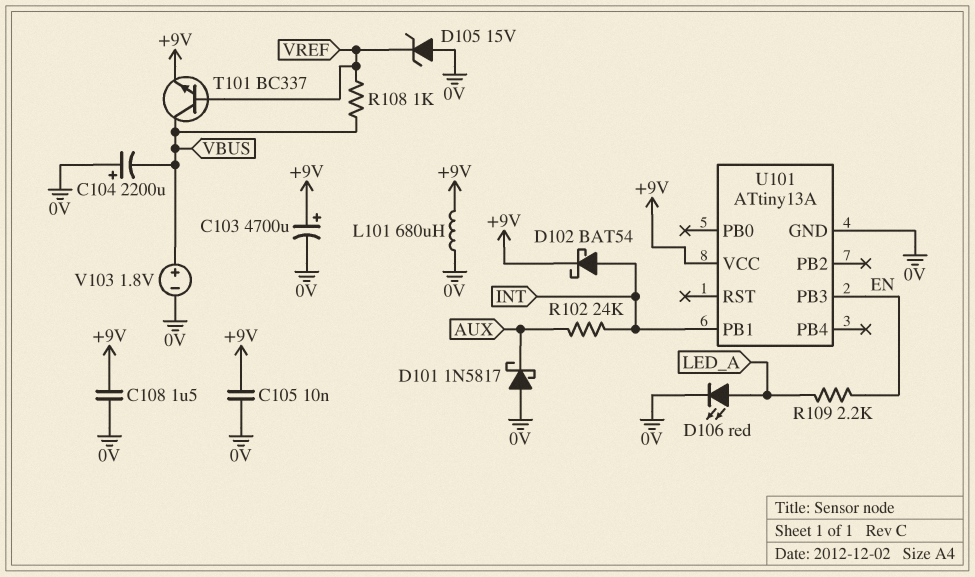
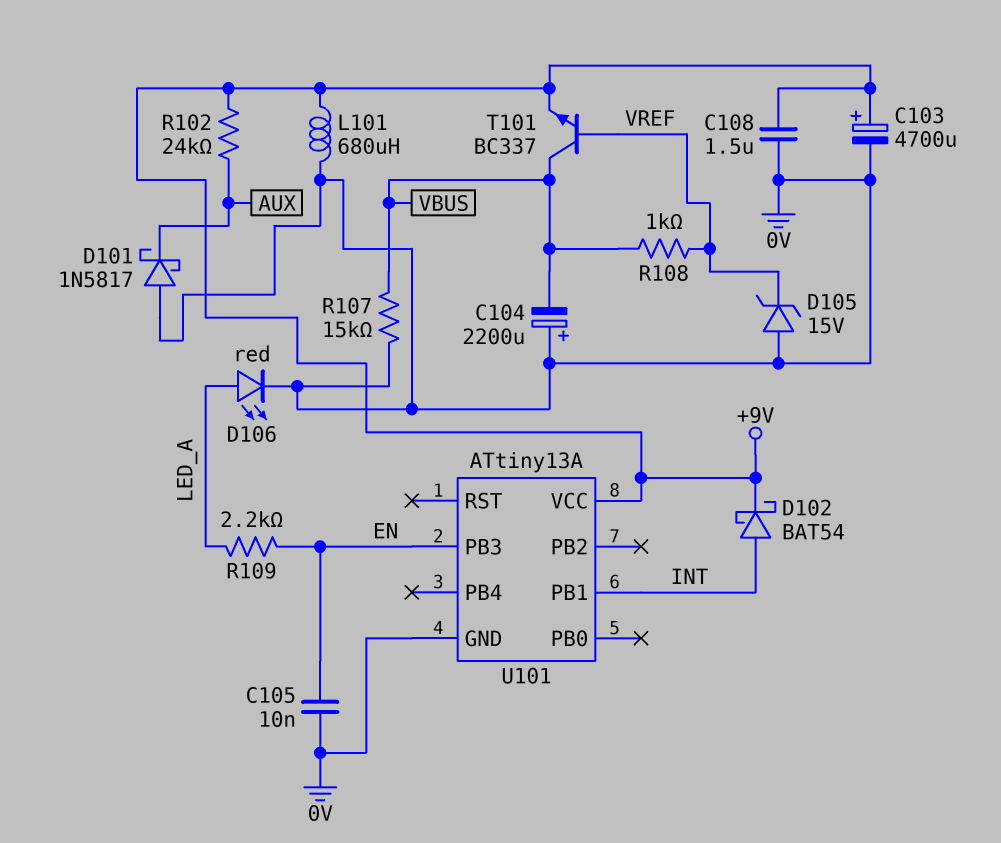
C105: 10nF (+9V, 0V) -> 10nF (0V, EN)
R102: 24k (AUX, INT) -> 24k (+9V, AUX)
R107: none -> 15k (0V, VBUS)
V103: 1.8V (plus VBUS, minus 0V) -> none

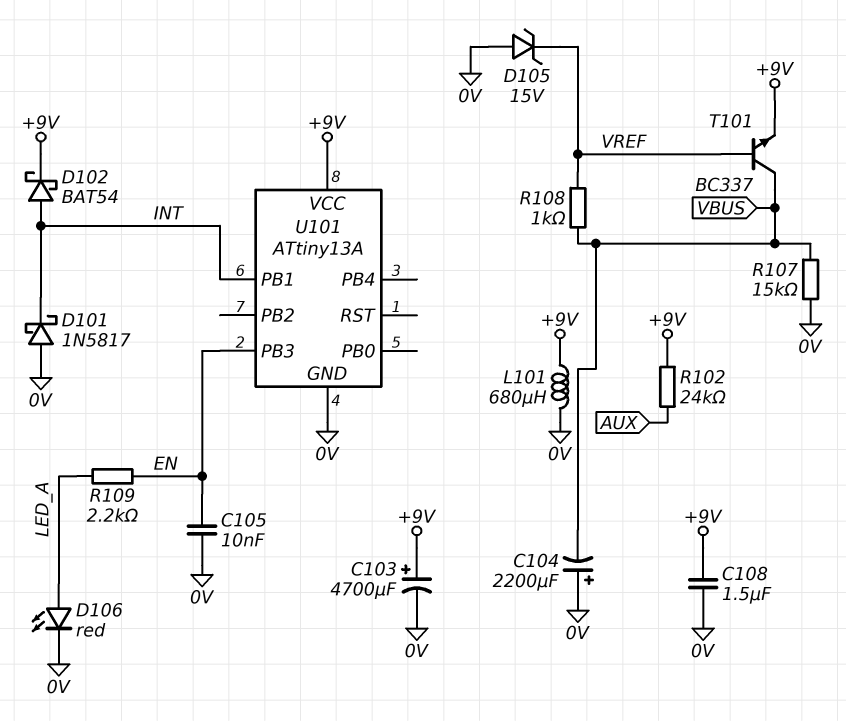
D101: schottky 1N5817 (A 0V, K AUX) -> schottky 1N5817 (A 0V, K INT)

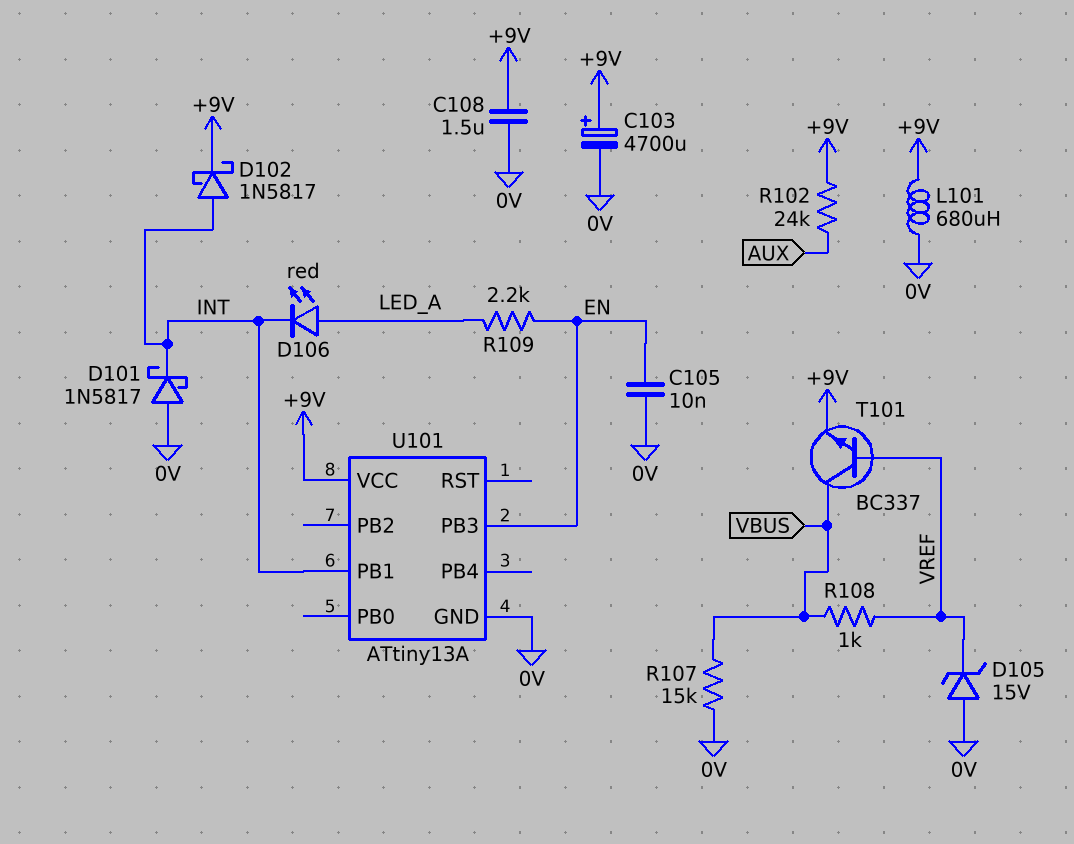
C104: 2200uF (plus 0V, minus VBUS) -> none
D102: schottky BAT54 (A INT, K +9V) -> schottky 1N5817 (A INT, K +9V)
D106: LED red (A LED_A, K 0V) -> LED red (A LED_A, K INT)

